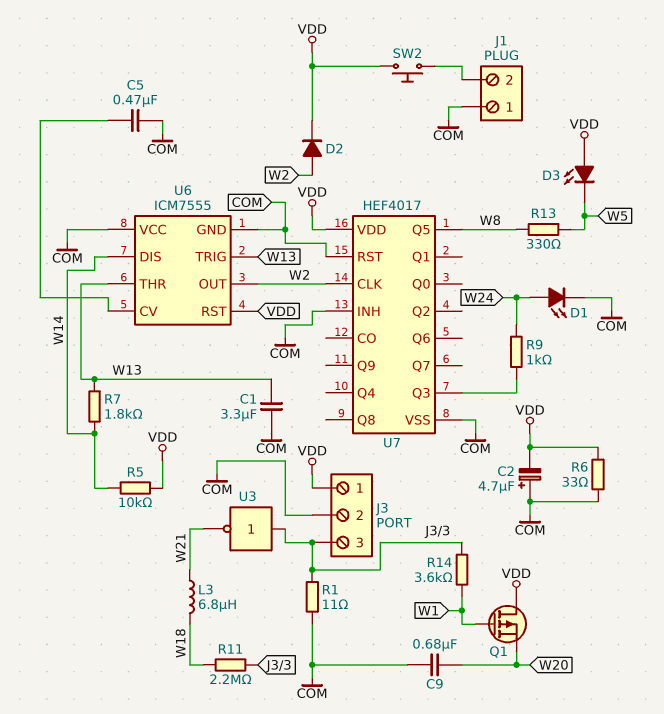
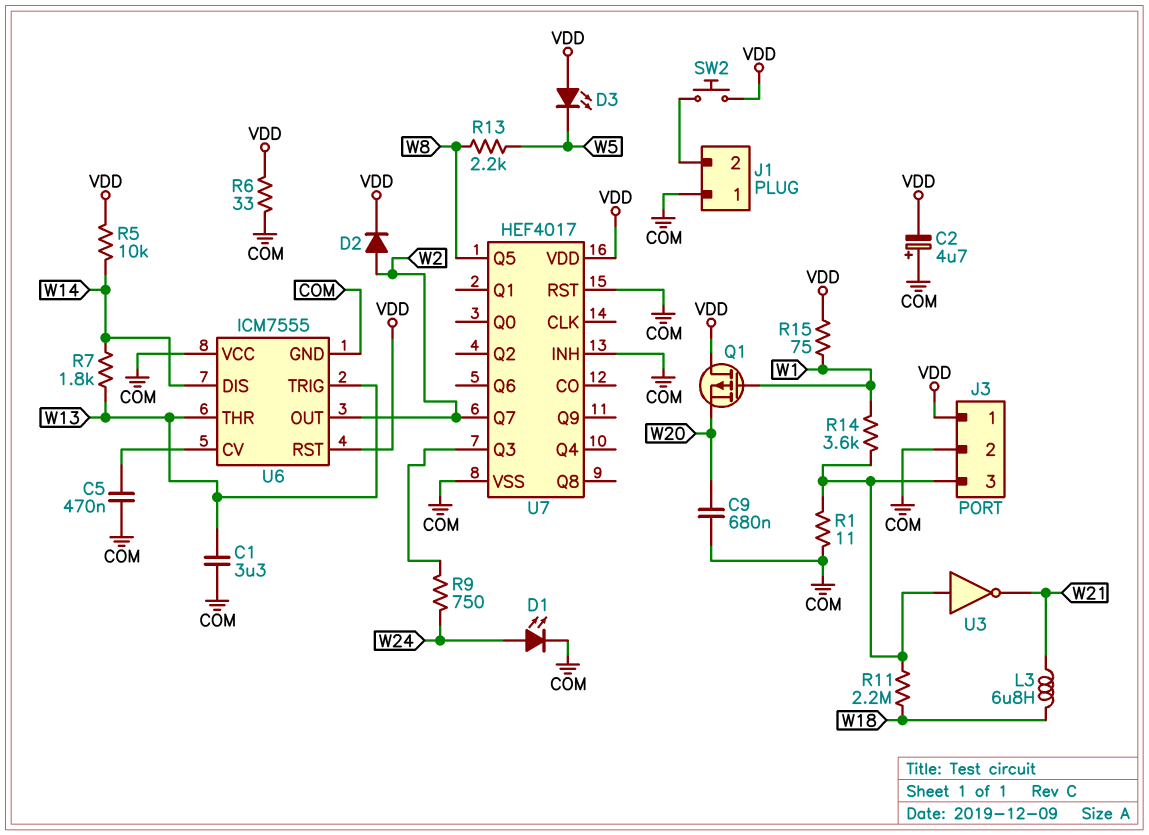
R9: 1k (U7/Q3, W24) -> 750 (U7/Q3, W24)
R13: 330 (W5, W8) -> 2.2k (W5, W8)
R15: none -> 75 (VDD, W1)
U7 pin CLK: W2 -> none
U7 pin Q7: none -> W2

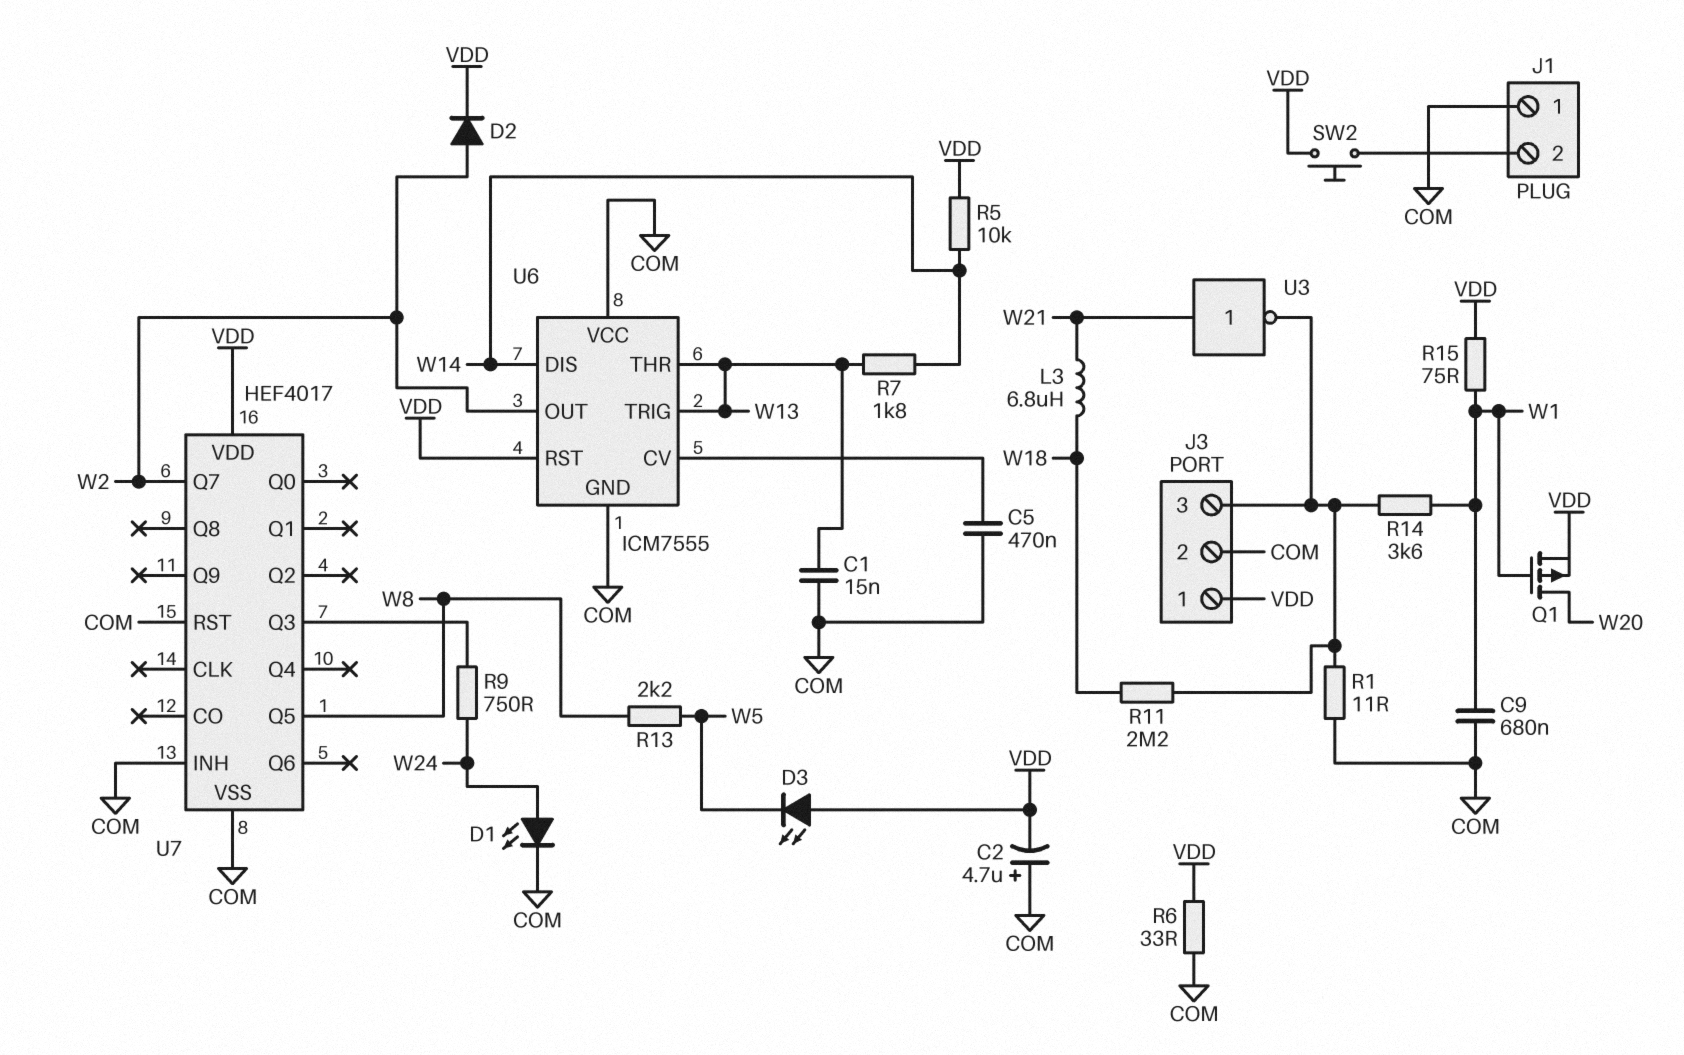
C1: 3.3uF (COM, W13) -> 15nF (COM, W13)
C9: 680nF (COM, W20) -> 680nF (COM, W1)
Q1: PMOS (G W1, D VDD, S W20) -> PMOS (G W1, D W20, S VDD)
U3: NOT (in J3/3, out W21) -> NOT (in W21, out J3/3)

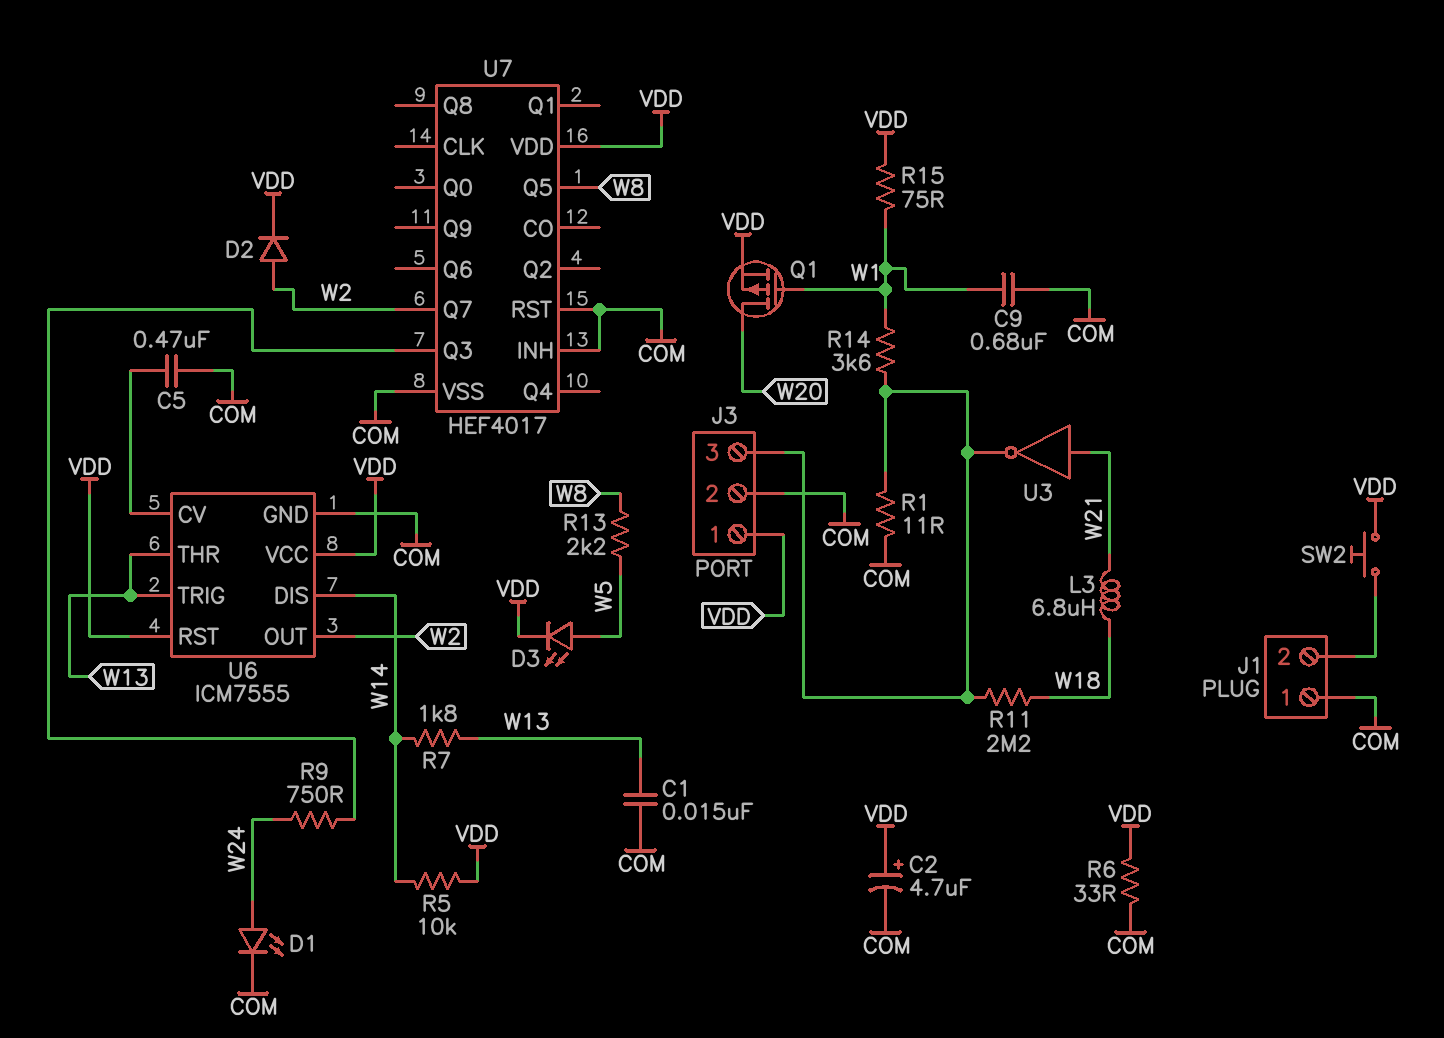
C2: 4.7uF (plus COM, minus VDD) -> 4.7uF (plus VDD, minus COM)
D3: LED (A VDD, K W5) -> LED (A W5, K VDD)
U6 pin VCC: COM -> VDD

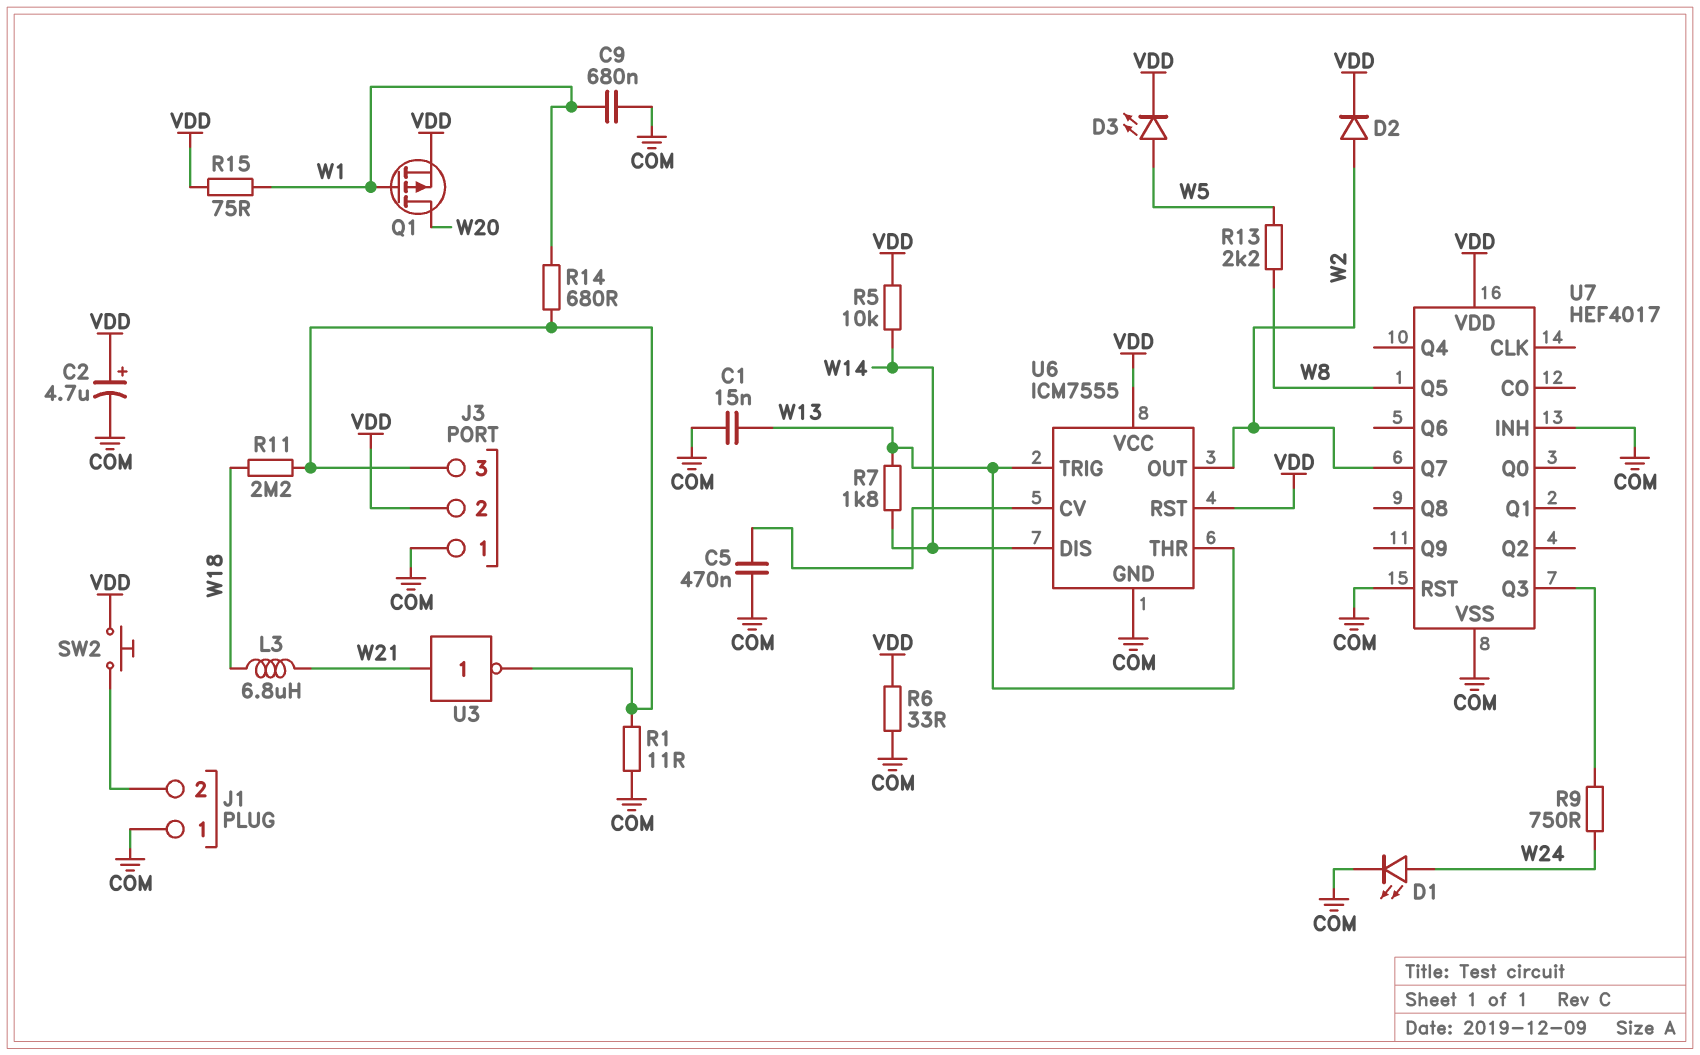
J3 pin 1: VDD -> COM
J3 pin 2: COM -> VDD
R14: 3.6k (J3/3, W1) -> 680 (J3/3, W1)

